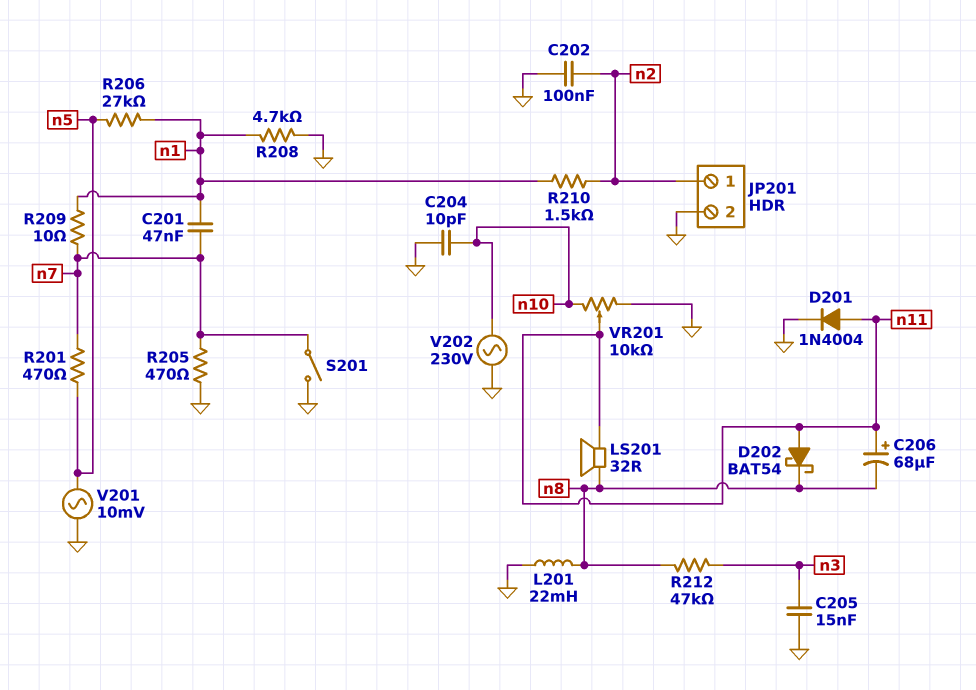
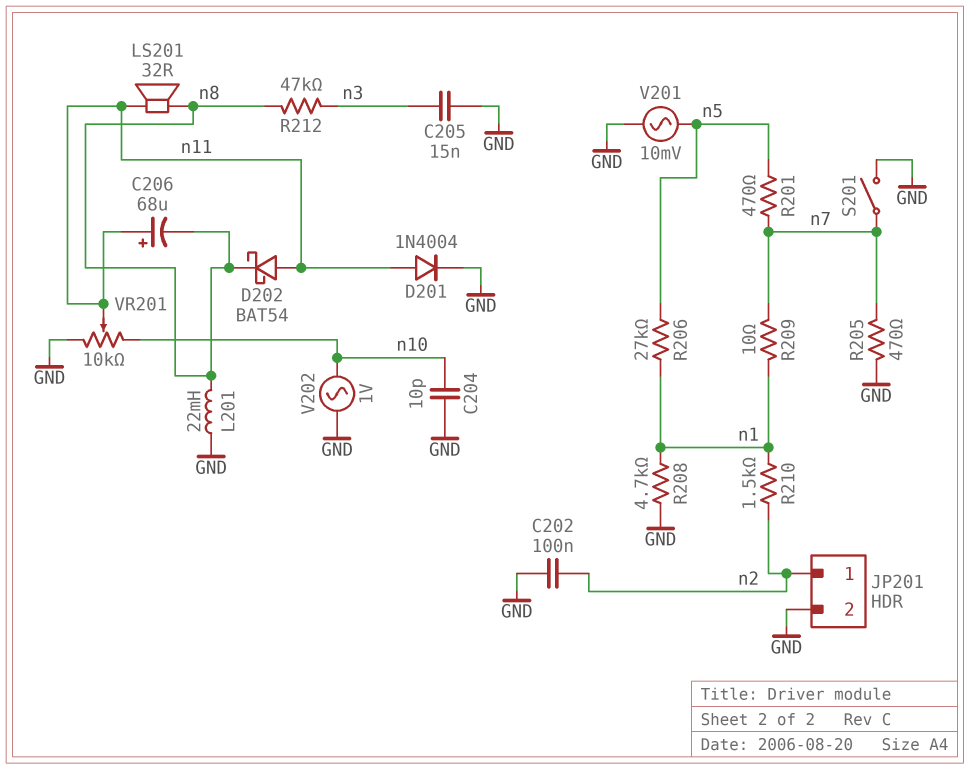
C201: 47nF (n1, n7) -> none
V202: AC 230V (GND, n10) -> AC 1V (GND, n10)

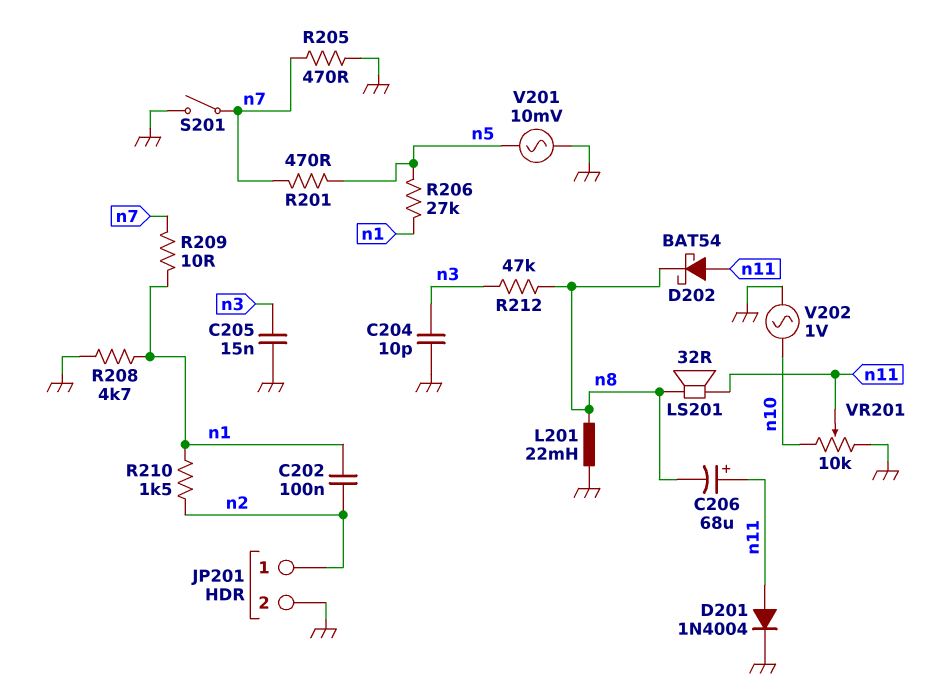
C202: 100nF (GND, n2) -> 100nF (n1, n2)
C204: 10pF (GND, n10) -> 10pF (GND, n3)

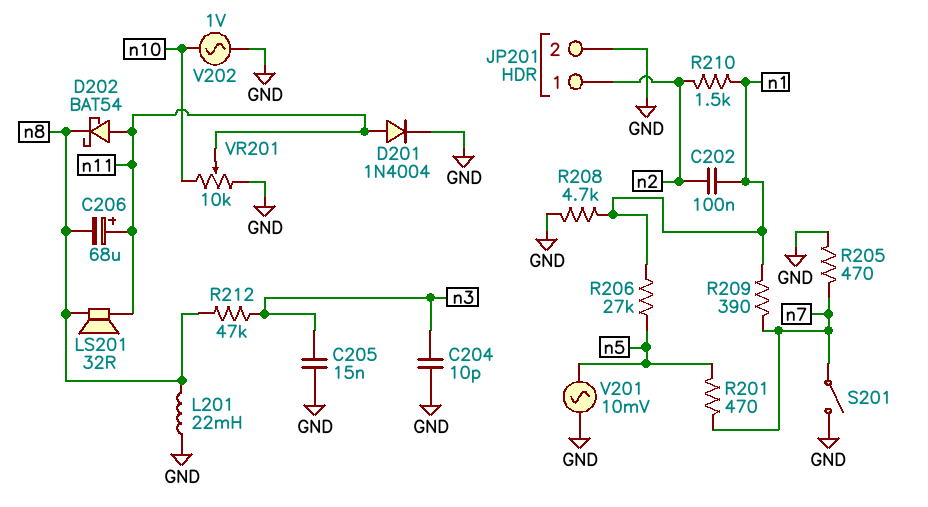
R209: 10 (n1, n7) -> 390 (n1, n7)

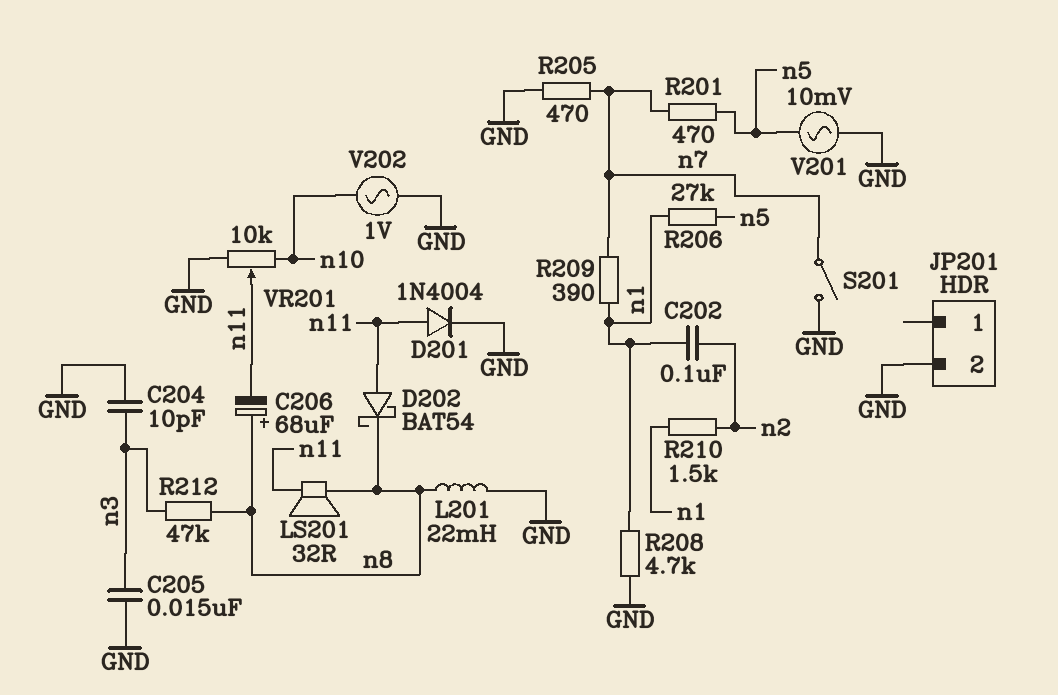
C206: 68uF (plus n11, minus n8) -> 68uF (plus n8, minus n11)
JP201 pin 1: n2 -> none

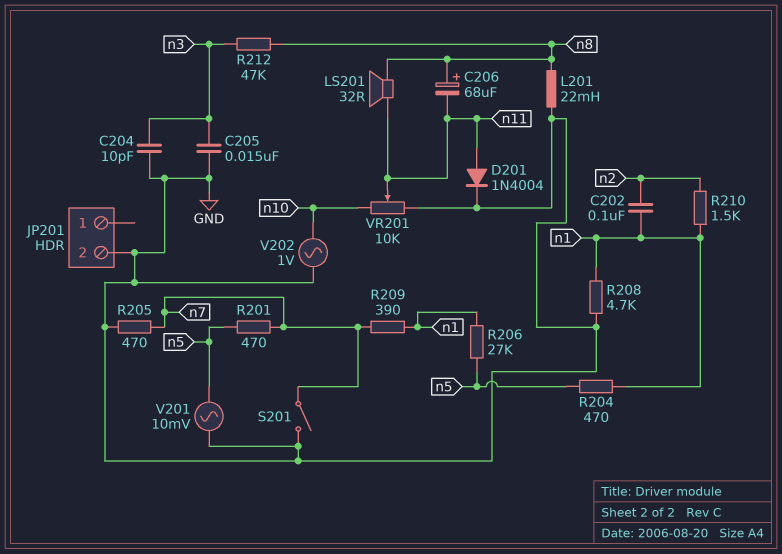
D202: schottky BAT54 (A n11, K n8) -> none
R204: none -> 470 (n1, n5)

